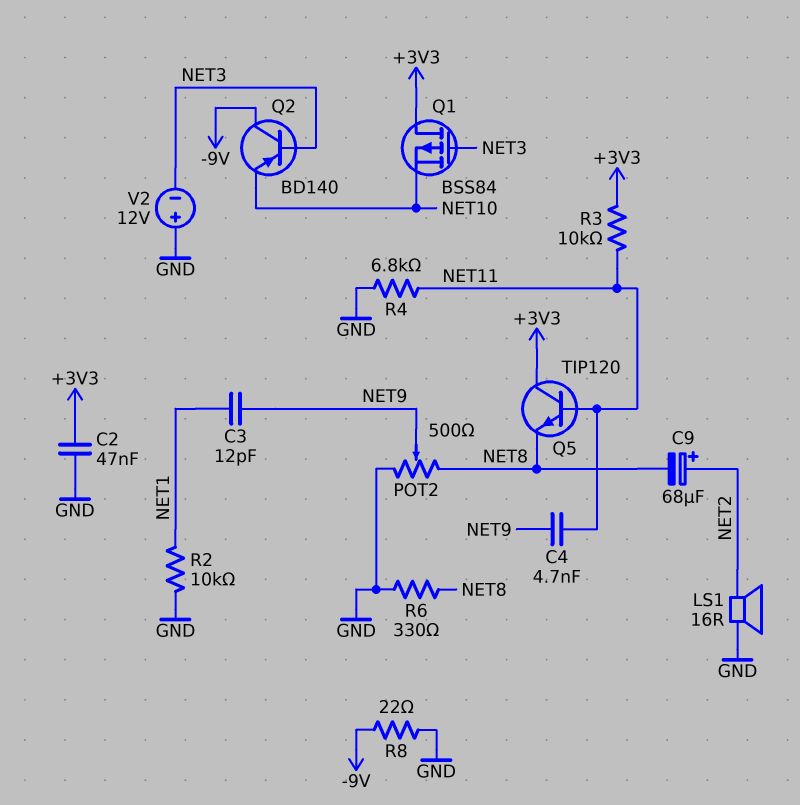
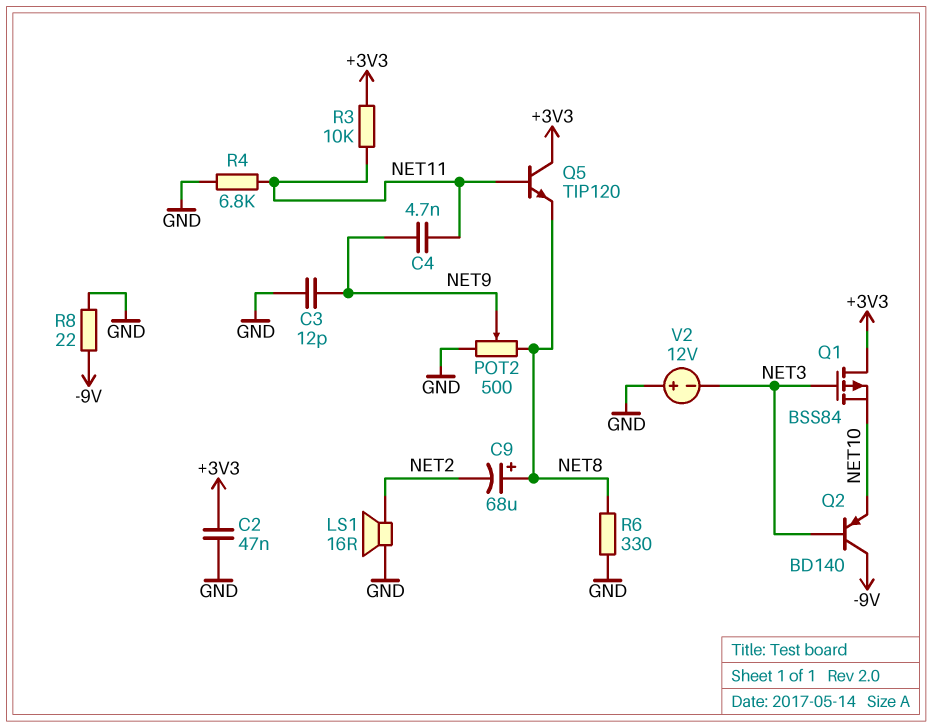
C3: 12pF (NET1, NET9) -> 12pF (GND, NET9)
C9: 68uF (plus NET2, minus NET8) -> 68uF (plus NET8, minus NET2)
R2: 10k (GND, NET1) -> none

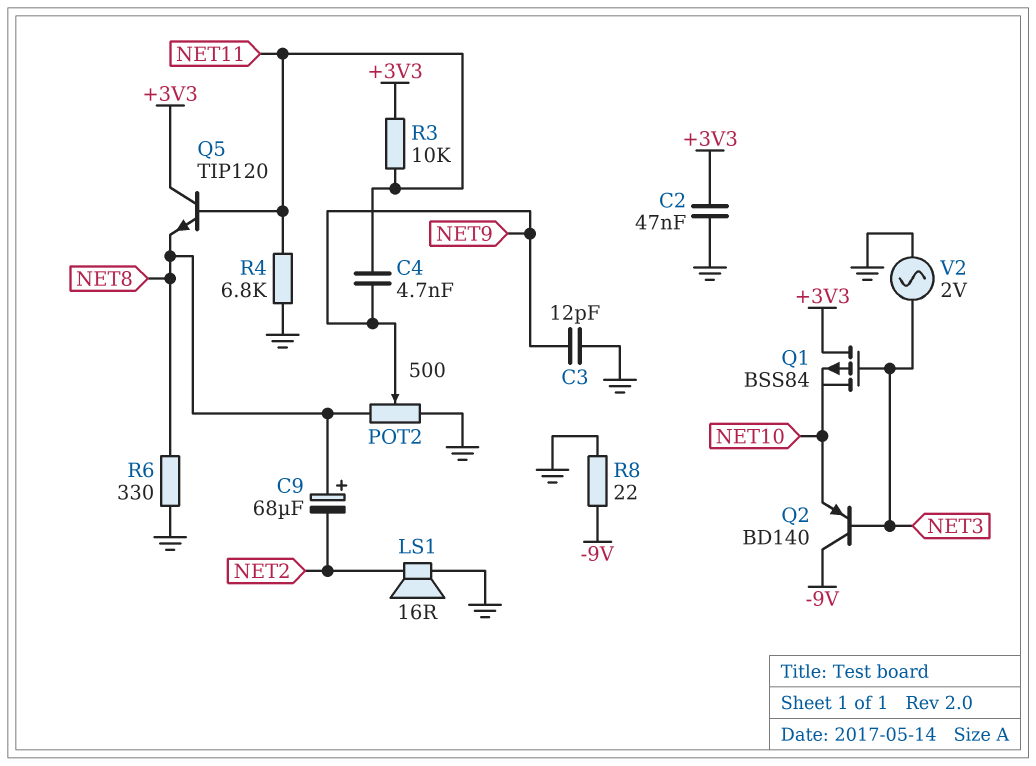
V2: 12V (plus GND, minus NET3) -> AC 2V (GND, NET3)

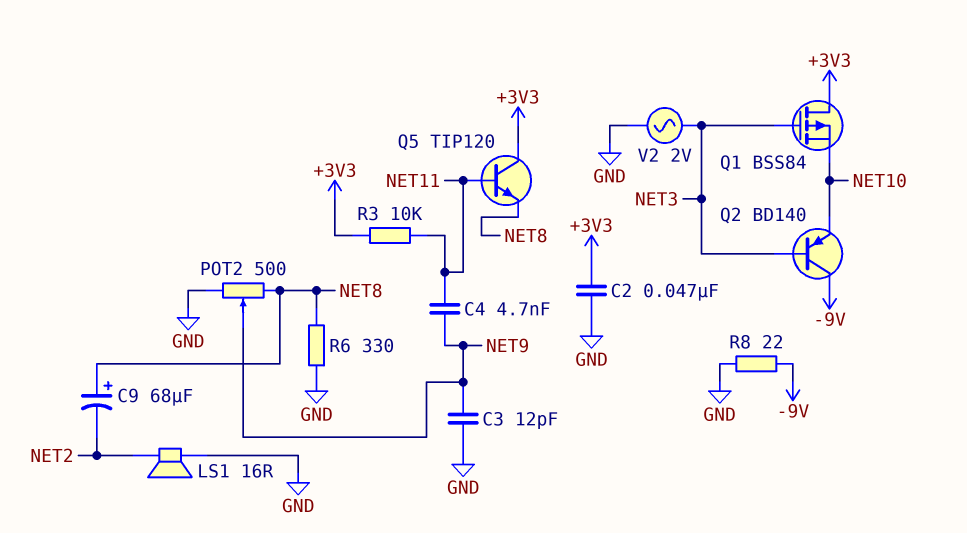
R4: 6.8k (GND, NET11) -> none

